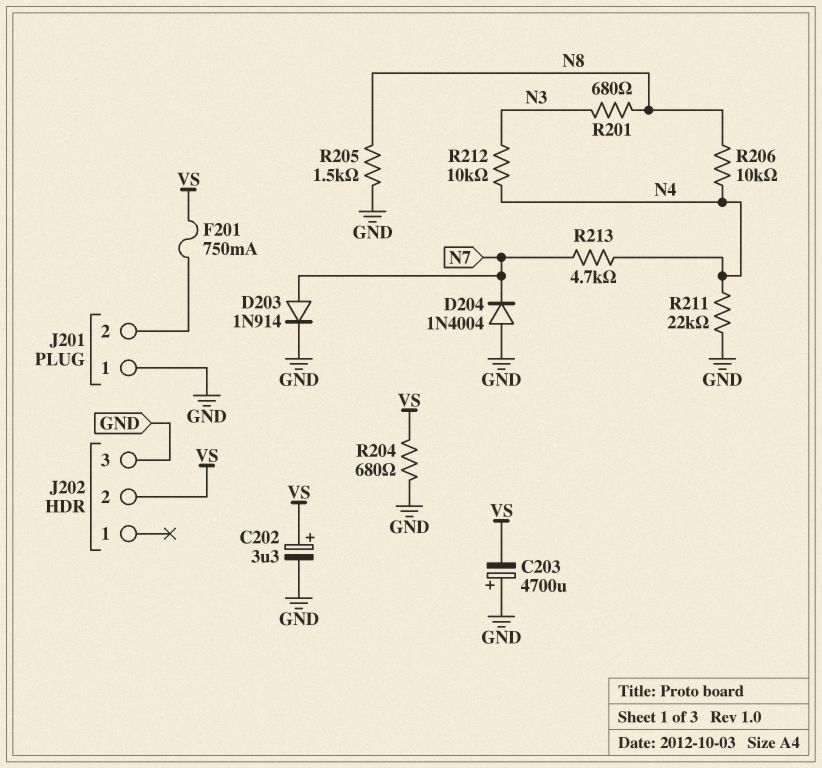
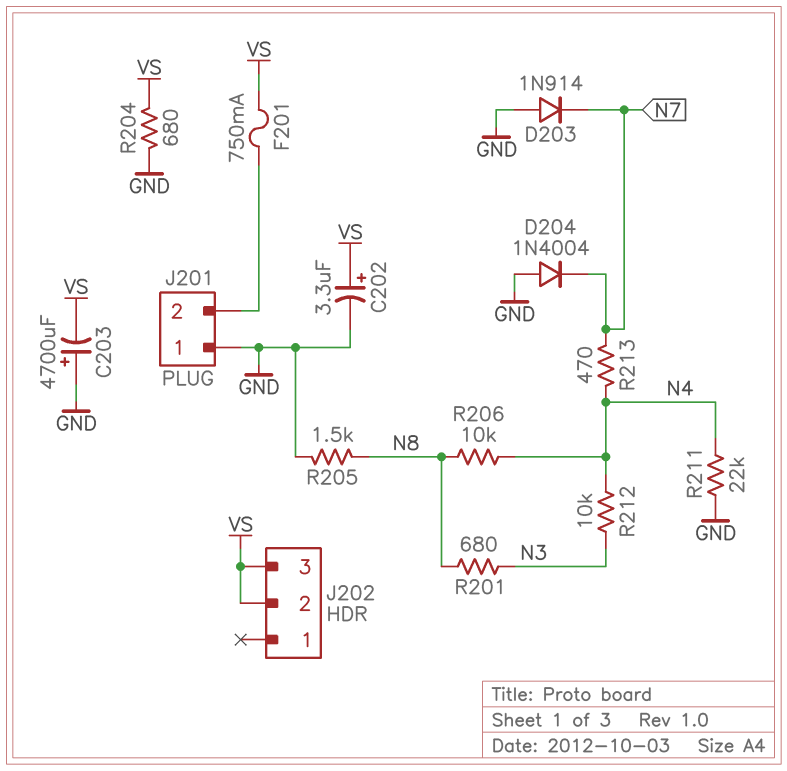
D203: diode 1N914 (A N7, K GND) -> diode 1N914 (A GND, K N7)
J202 pin 3: GND -> VS
R213: 4.7k (N4, N7) -> 470 (N4, N7)

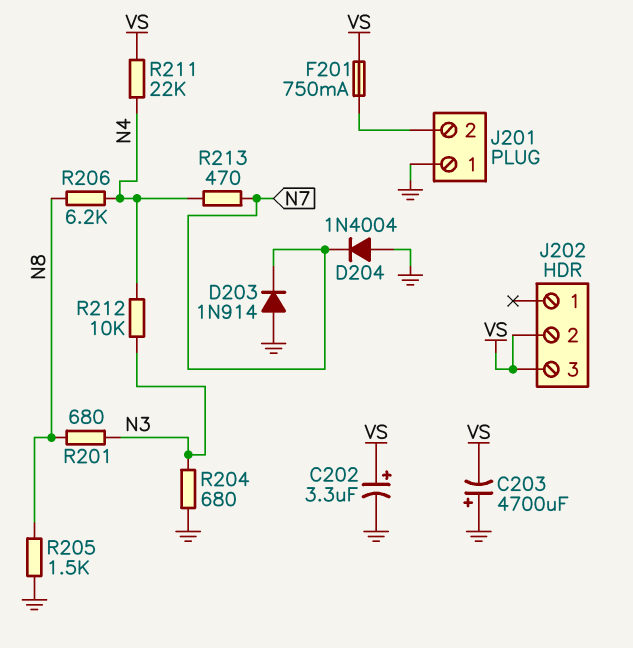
R204: 680 (GND, VS) -> 680 (GND, N3)
R206: 10k (N4, N8) -> 6.2k (N4, N8)
R211: 22k (GND, N4) -> 22k (N4, VS)

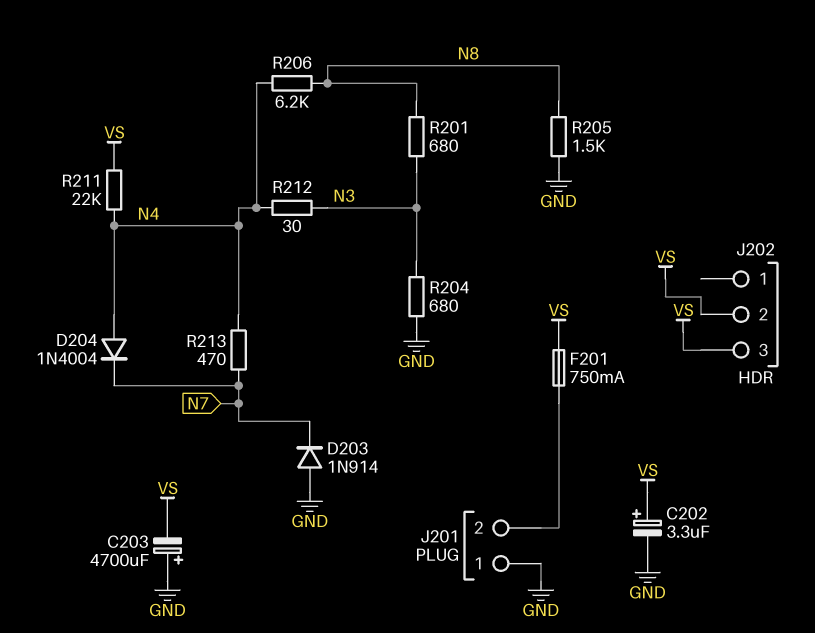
D204: diode 1N4004 (A GND, K N7) -> diode 1N4004 (A N4, K N7)
R212: 10k (N3, N4) -> 30 (N3, N4)

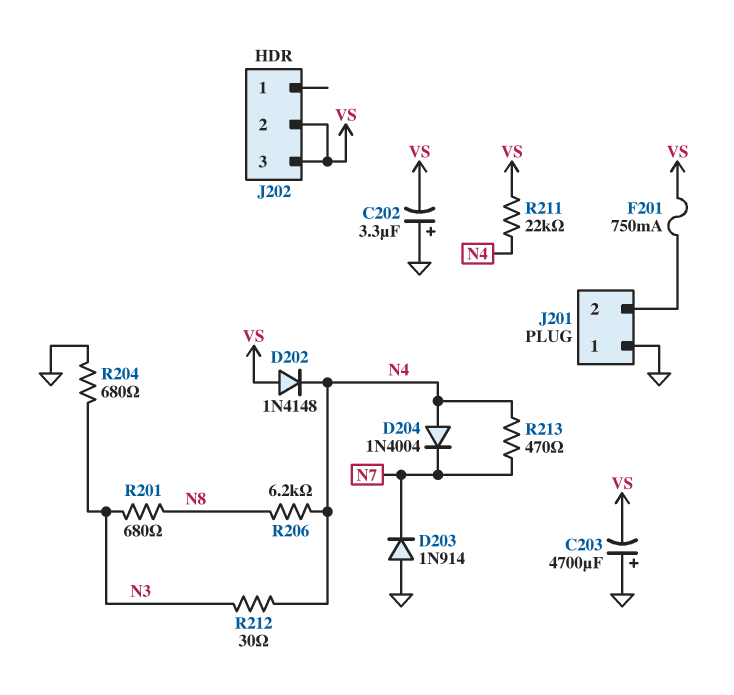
C202: 3.3uF (plus VS, minus GND) -> 3.3uF (plus GND, minus VS)
D202: none -> diode 1N4148 (A VS, K N4)
R205: 1.5k (GND, N8) -> none

